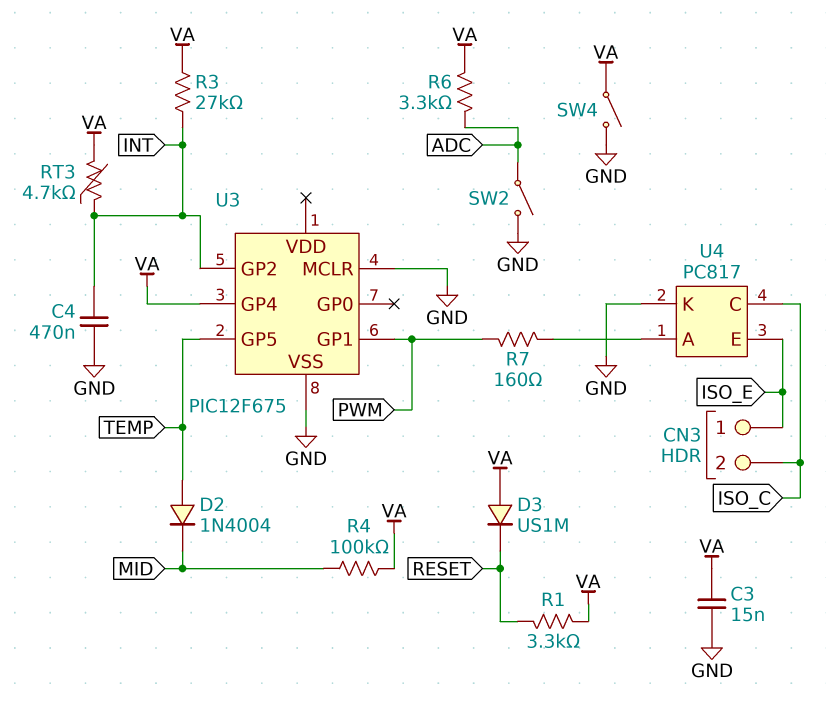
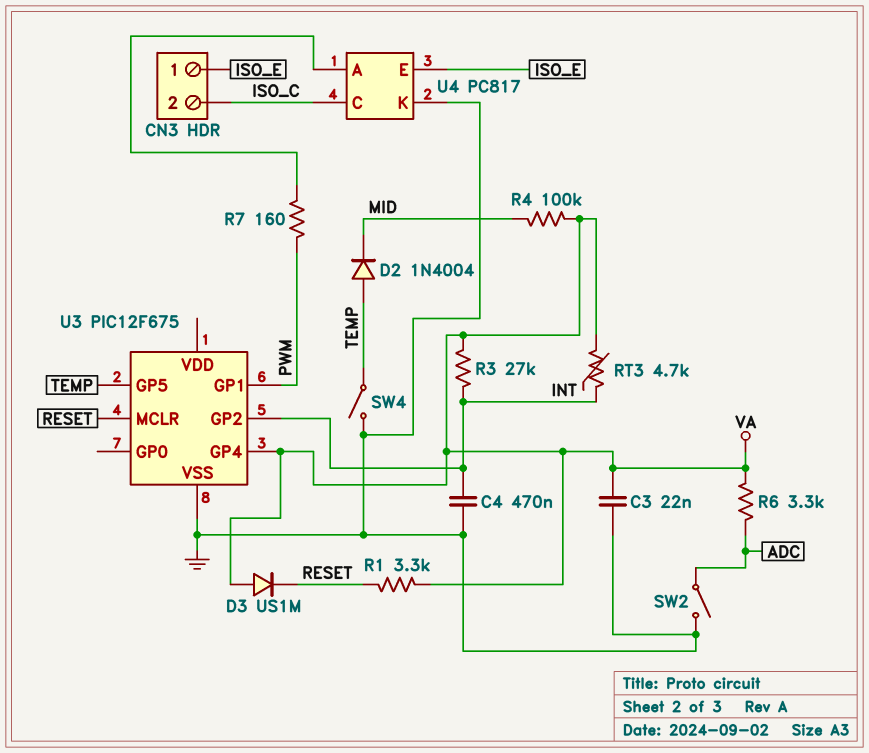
C3: 15nF (GND, VA) -> 22nF (GND, VA)
SW4: switch (GND, VA) -> switch (GND, TEMP)
U3 pin MCLR: GND -> RESET

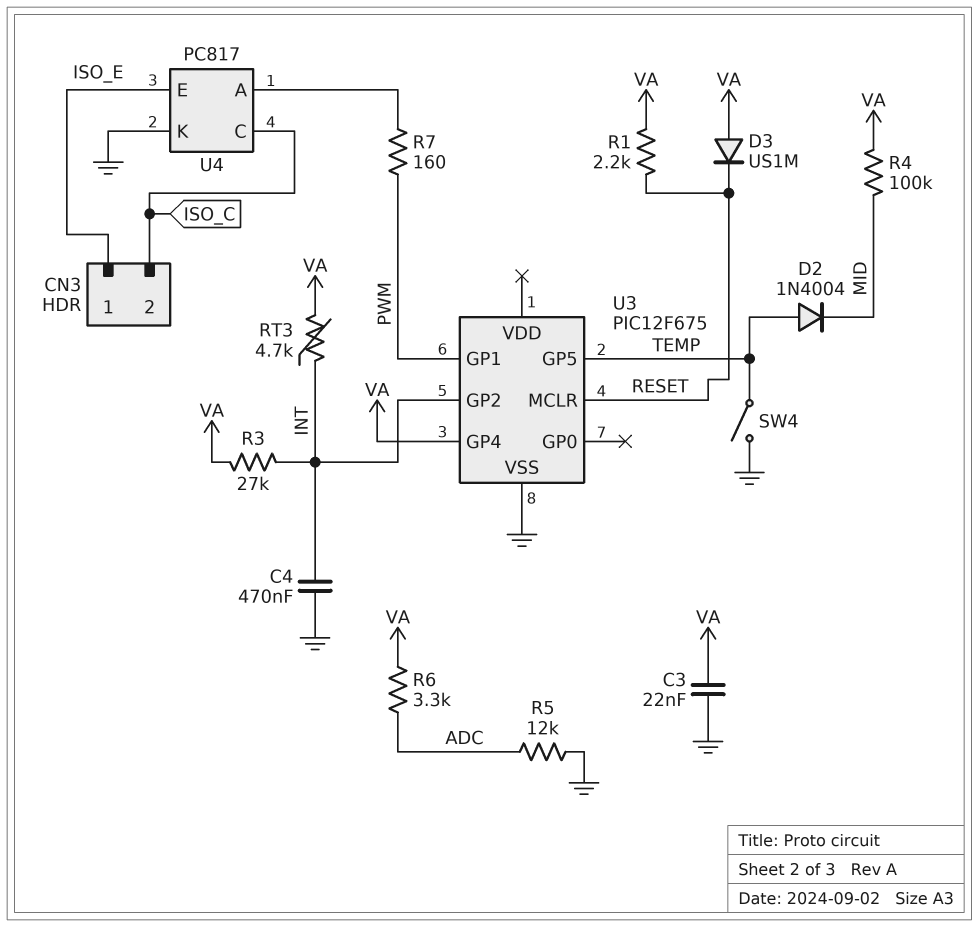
R1: 3.3k (RESET, VA) -> 2.2k (RESET, VA)
R5: none -> 12k (ADC, GND)
SW2: switch (ADC, GND) -> none

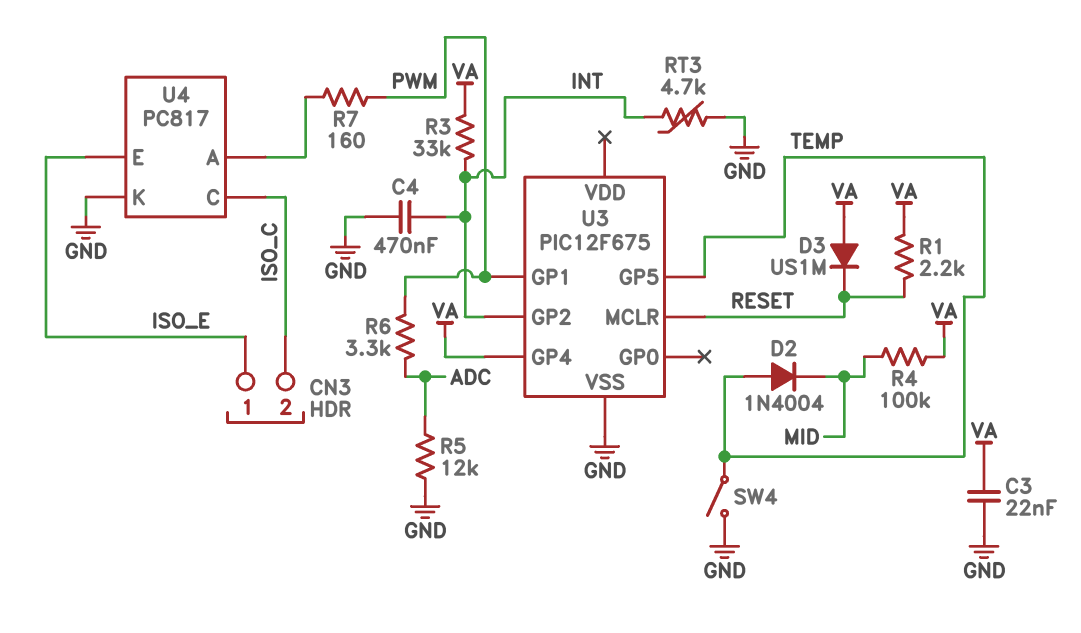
R3: 27k (INT, VA) -> 33k (INT, VA)
R6: 3.3k (ADC, VA) -> 3.3k (ADC, PWM)
RT3: 4.7k (INT, VA) -> 4.7k (GND, INT)

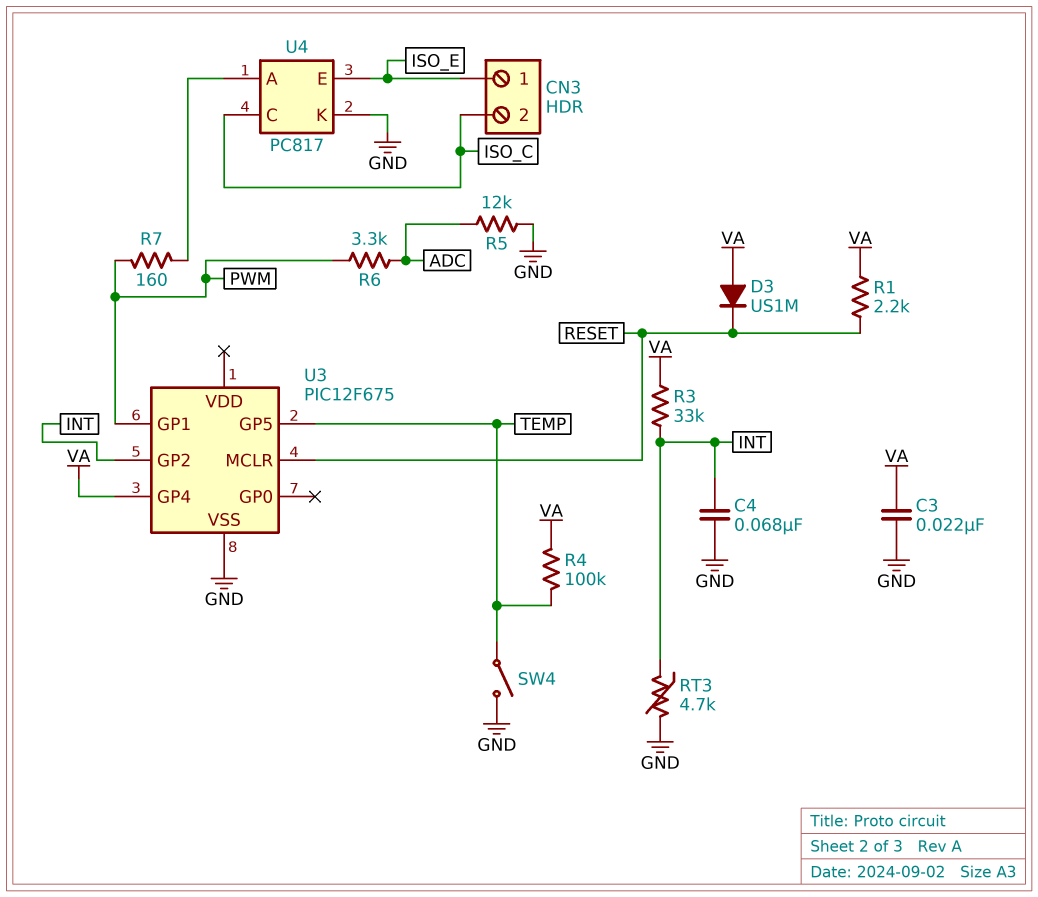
C4: 470nF (GND, INT) -> 68nF (GND, INT)
D2: diode 1N4004 (A TEMP, K MID) -> none
R4: 100k (MID, VA) -> 100k (TEMP, VA)

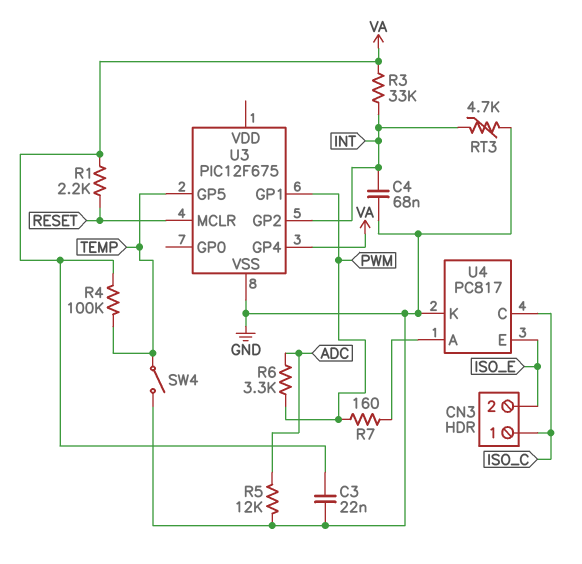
CN3 pin 1: ISO_E -> ISO_C
CN3 pin 2: ISO_C -> ISO_E
D3: diode US1M (A VA, K RESET) -> none

